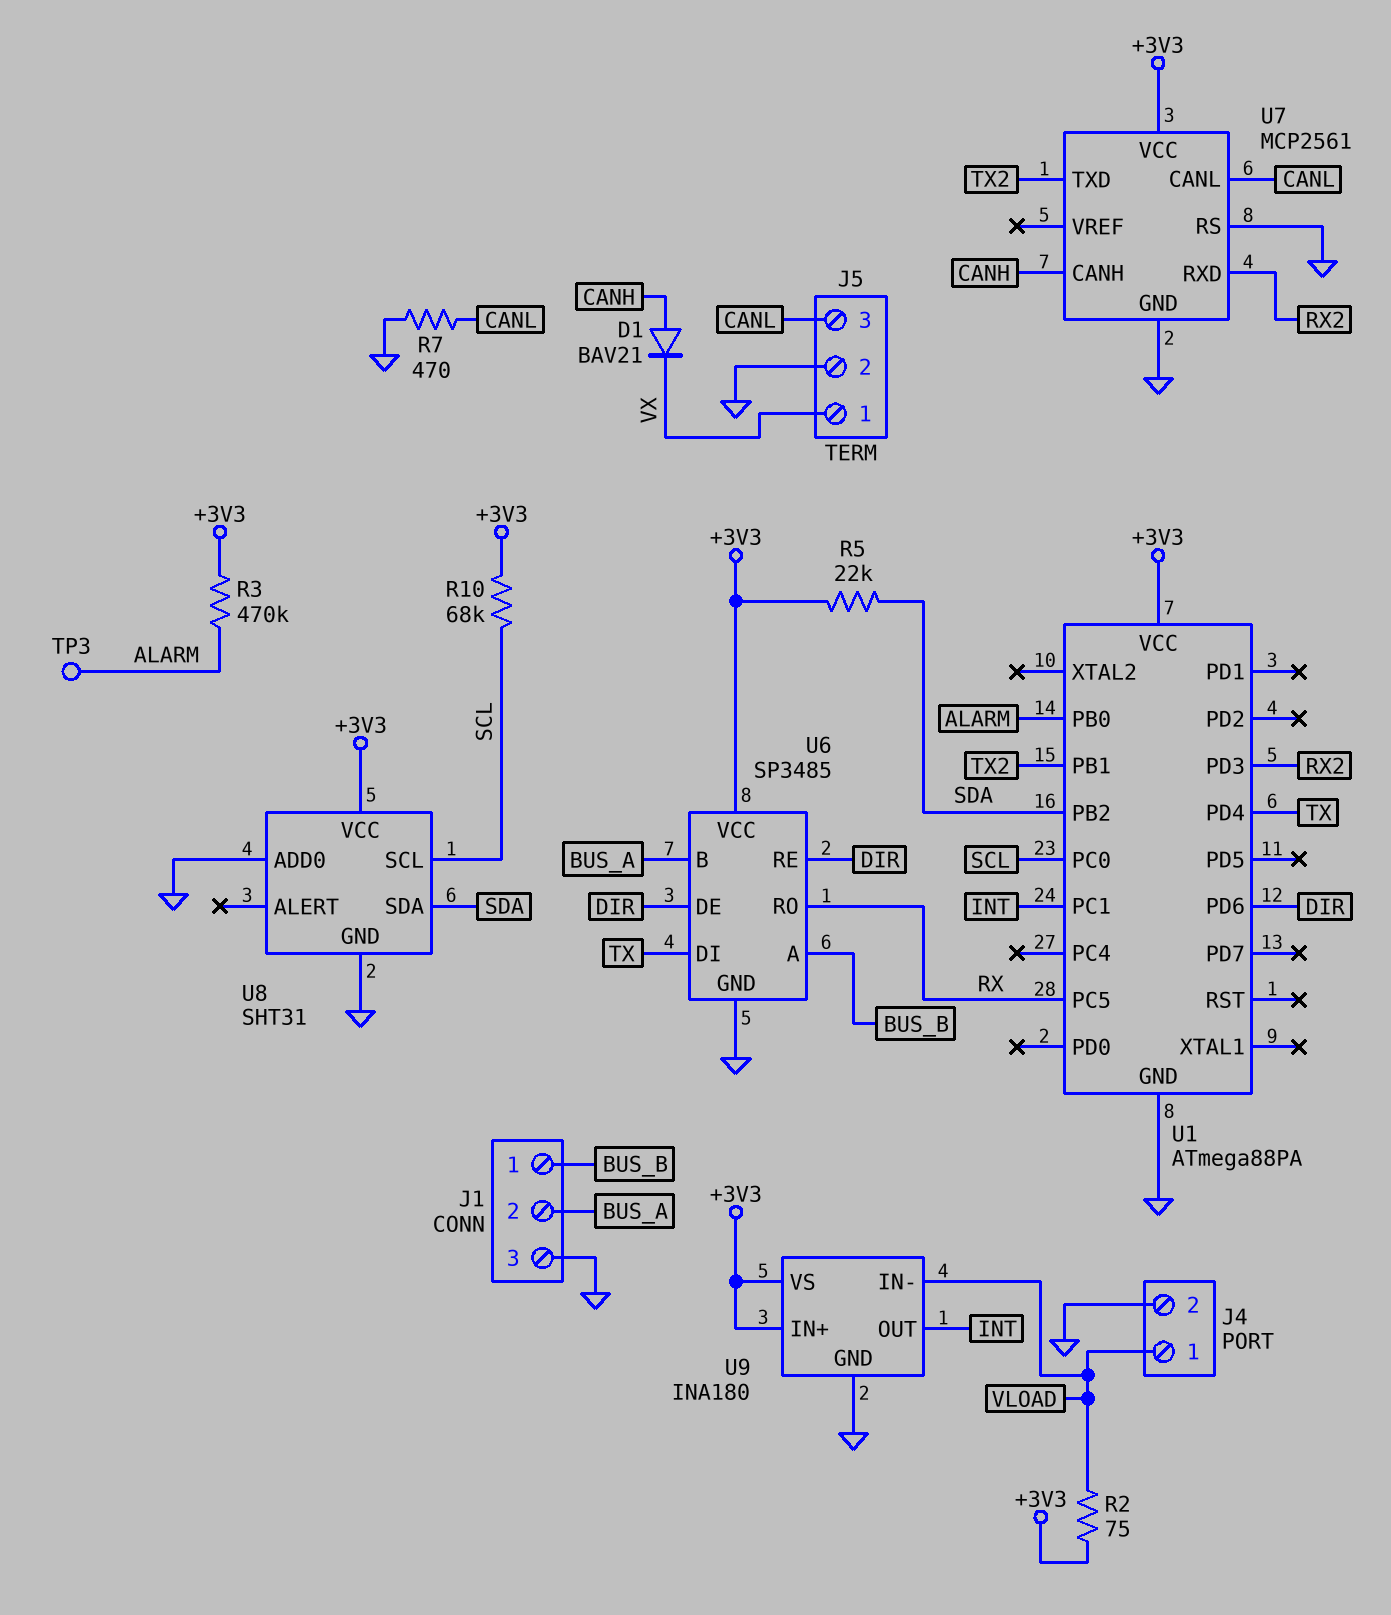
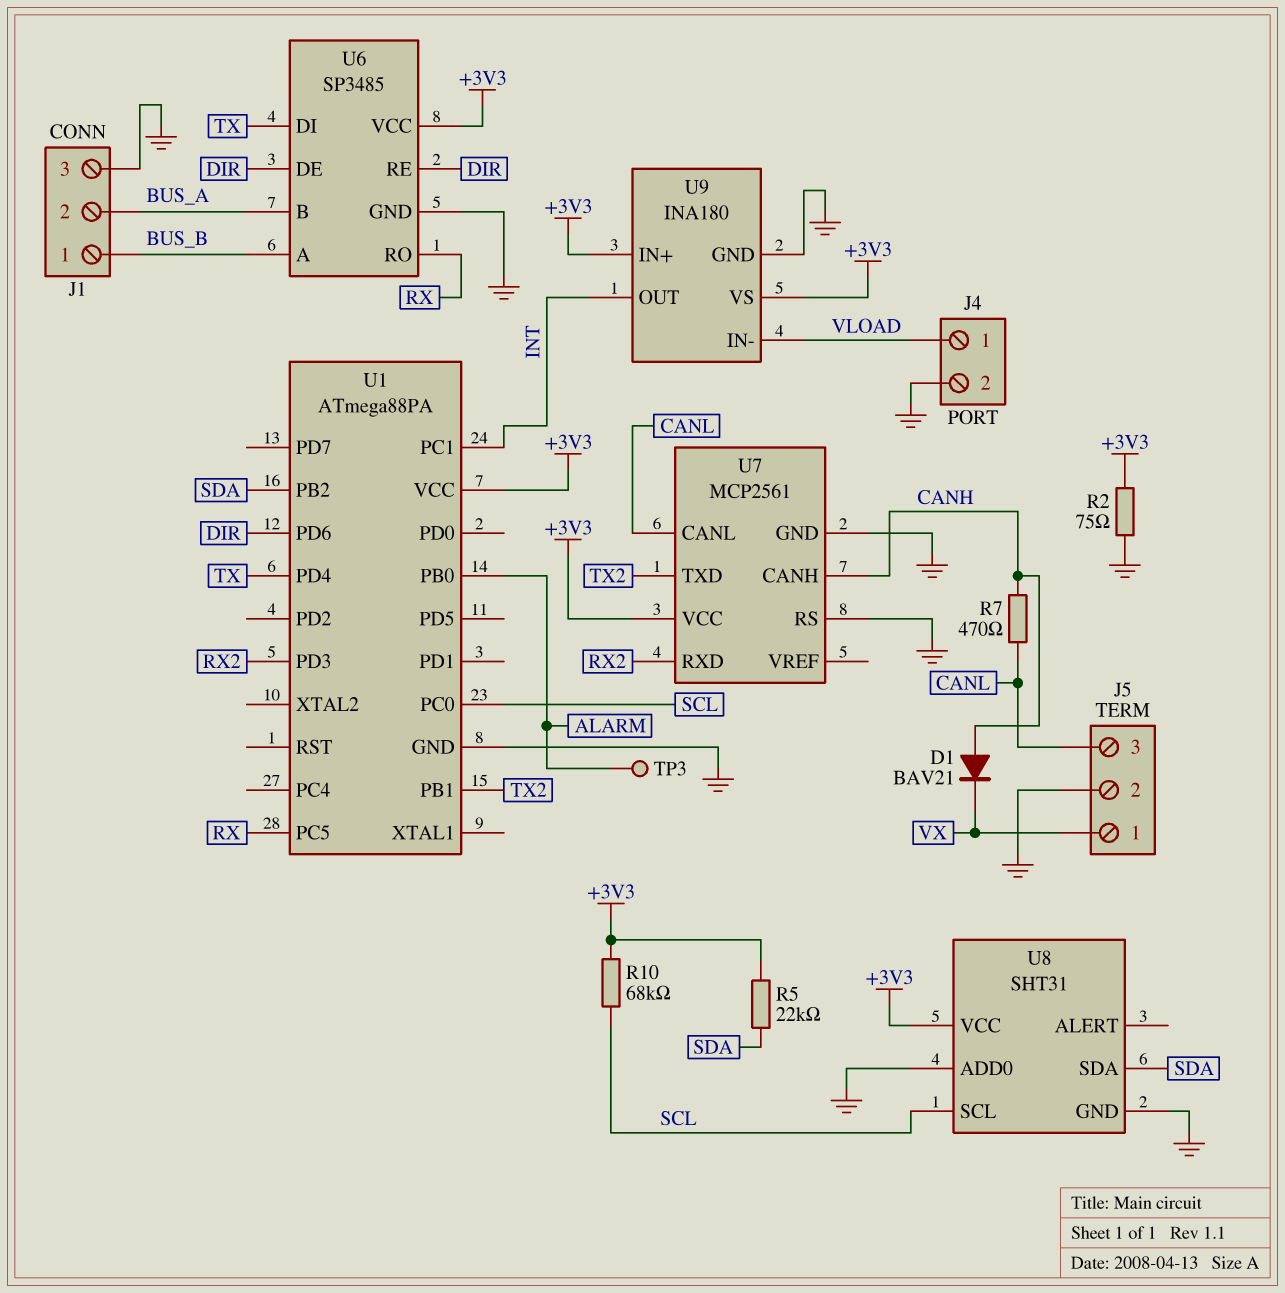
R2: 75 (+3V3, VLOAD) -> 75 (+3V3, GND)
R3: 470k (+3V3, ALARM) -> none
R7: 470 (CANL, GND) -> 470 (CANH, CANL)

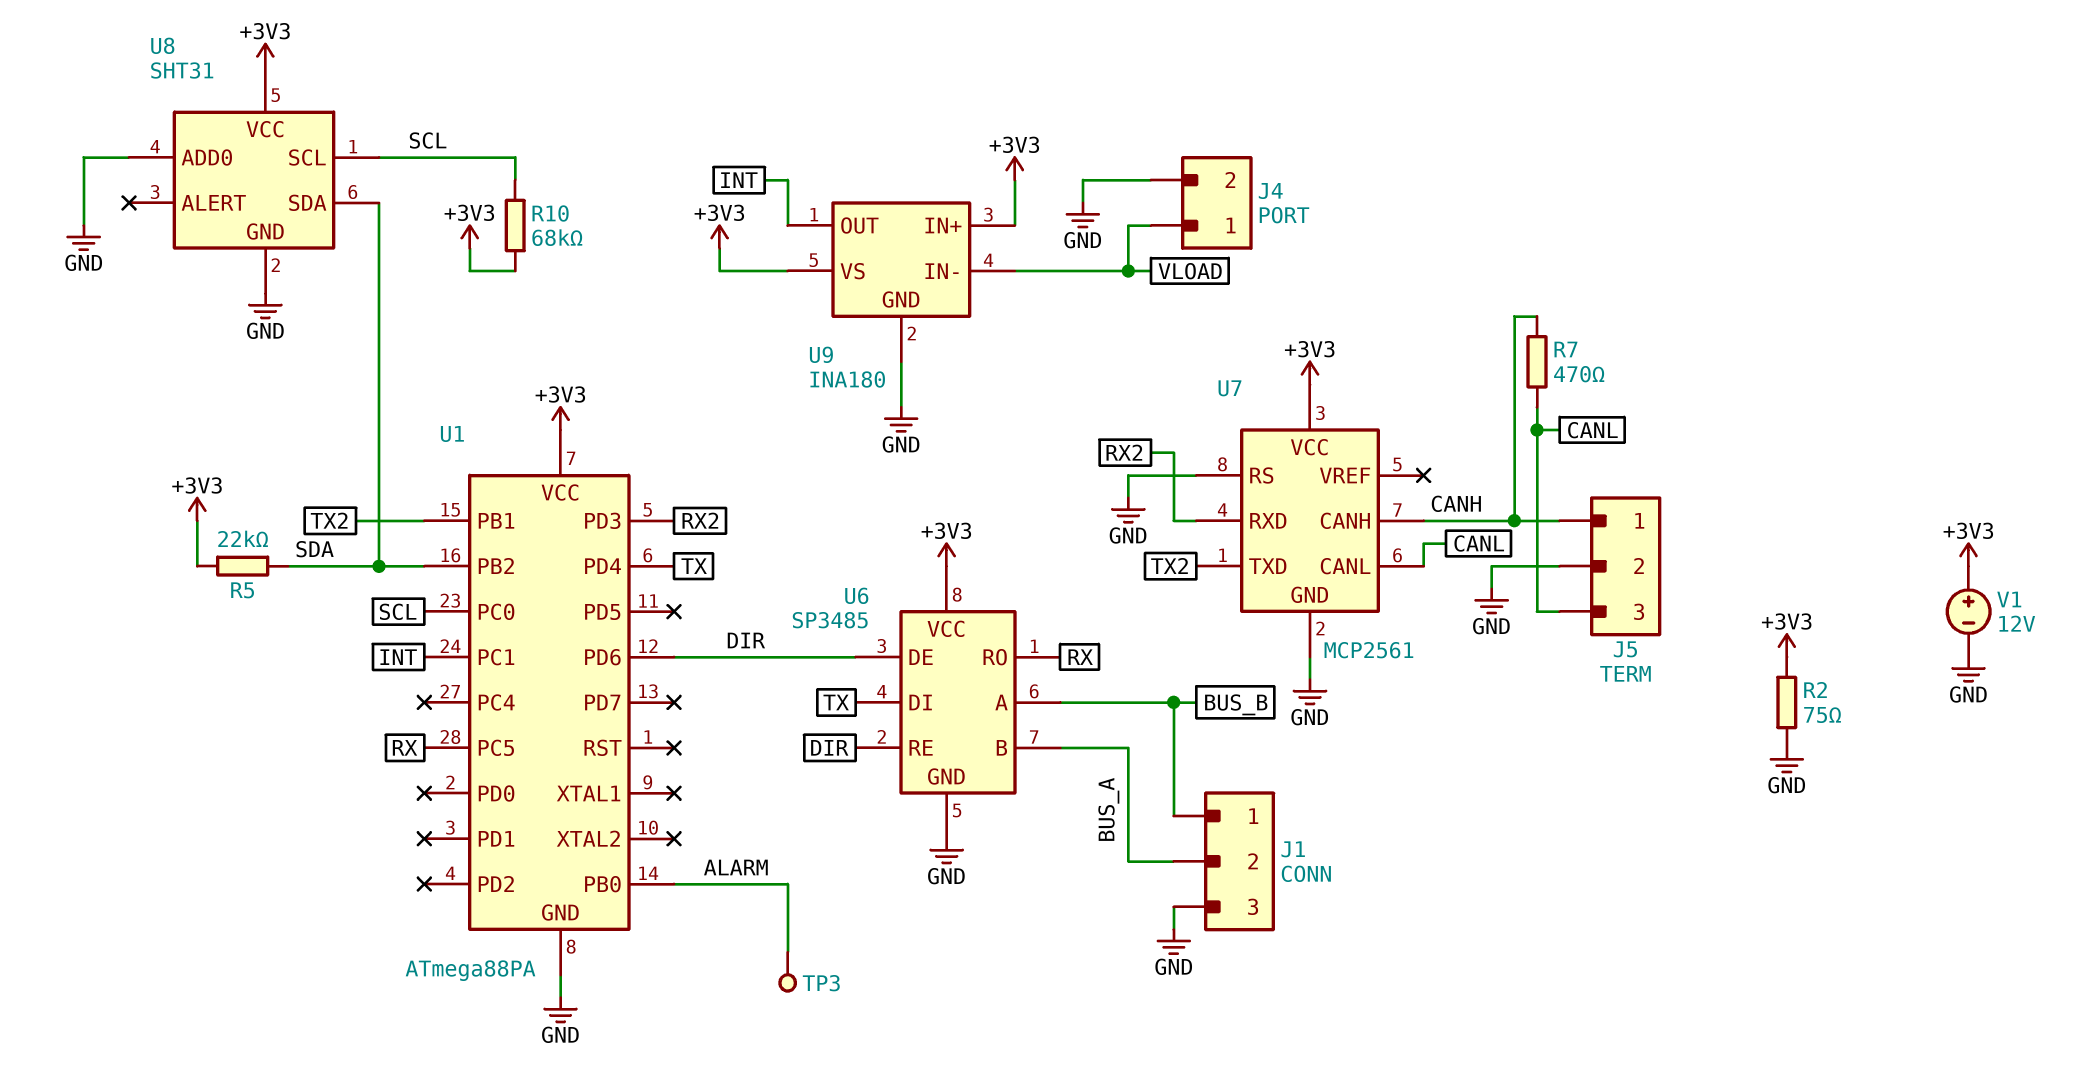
D1: diode BAV21 (A CANH, K VX) -> none
J5 pin 1: VX -> CANH
V1: none -> 12V (plus +3V3, minus GND)

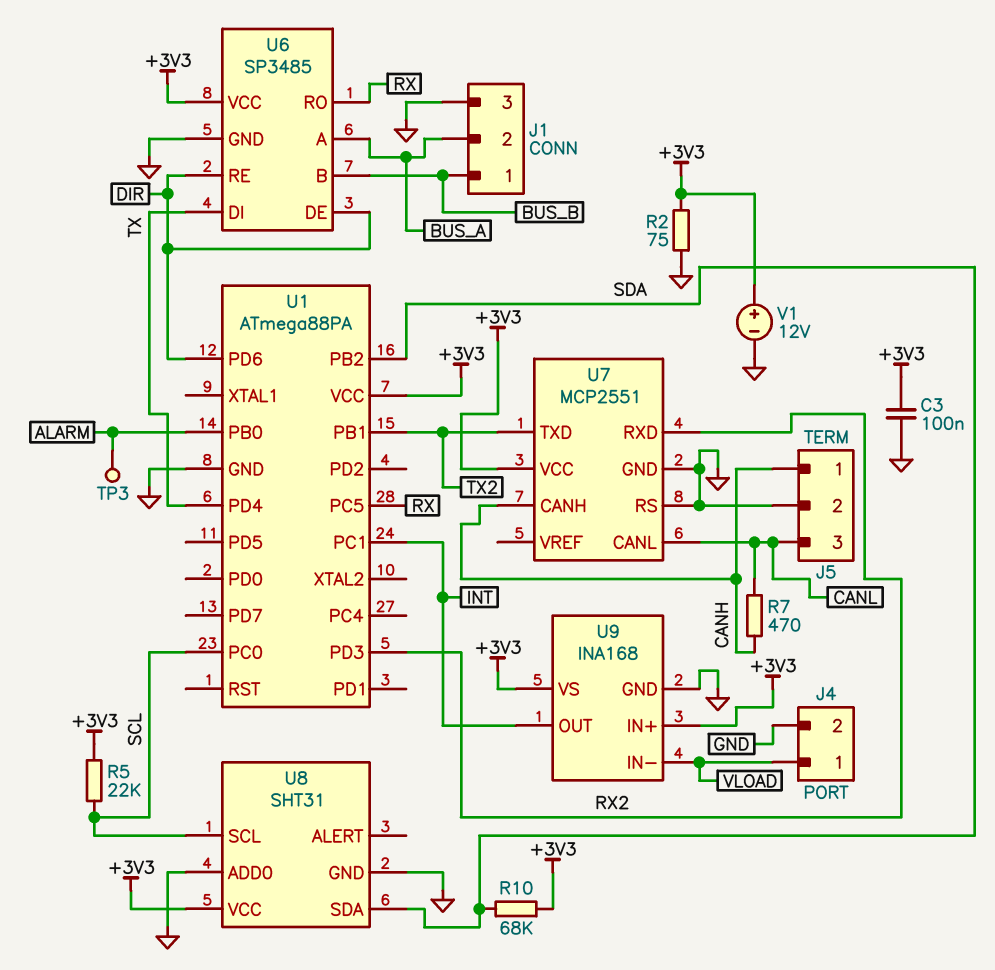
C3: none -> 100nF (+3V3, GND)
R5: 22k (+3V3, SDA) -> 22k (+3V3, SCL)
R10: 68k (+3V3, SCL) -> 68k (+3V3, SDA)
U6 pin A: BUS_B -> BUS_A
U6 pin B: BUS_A -> BUS_B
U7: MCP2561 -> MCP2551
U9: INA180 -> INA168

